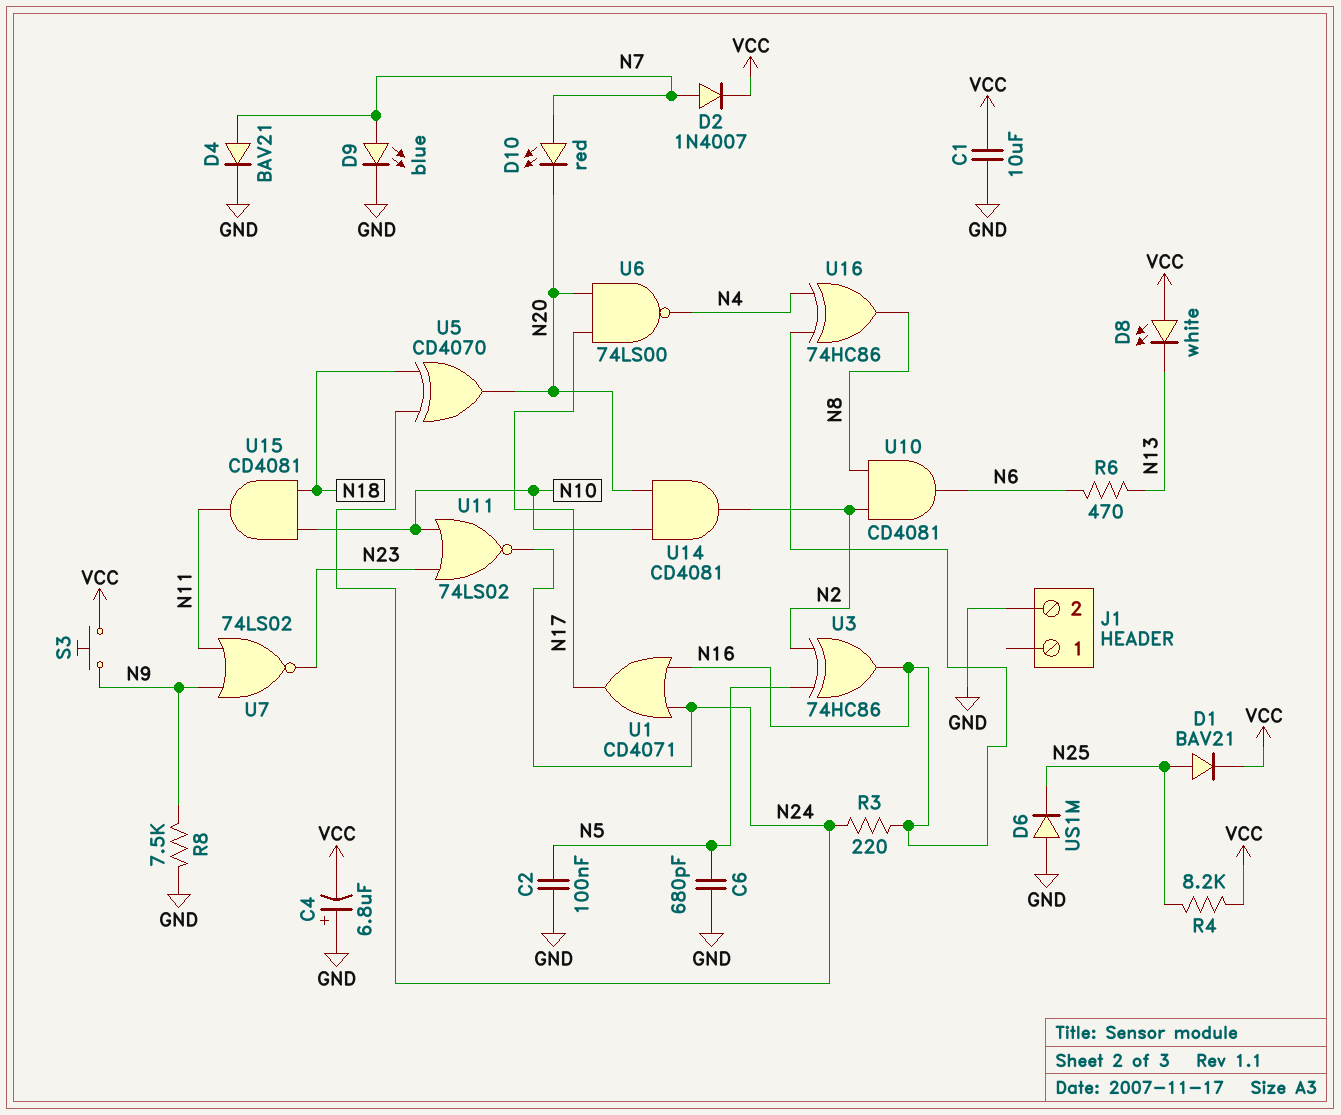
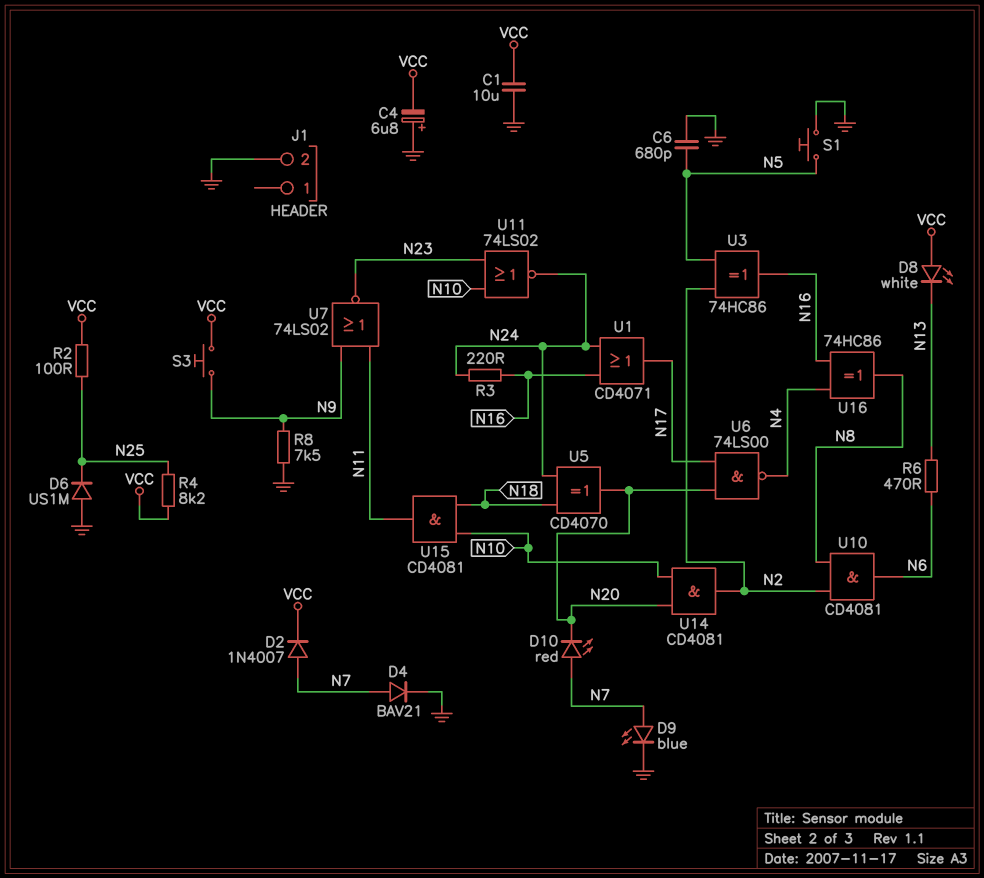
C2: 100nF (GND, N5) -> none
D1: diode BAV21 (A N25, K VCC) -> none
R2: none -> 100 (N25, VCC)
S1: none -> button (GND, N5)

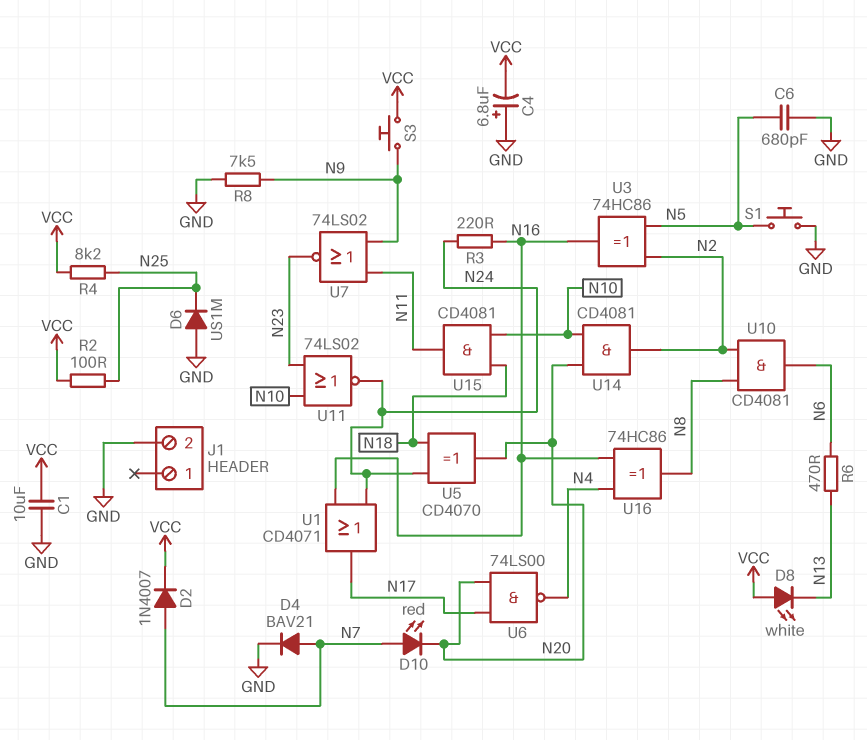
D9: LED blue (A N7, K GND) -> none

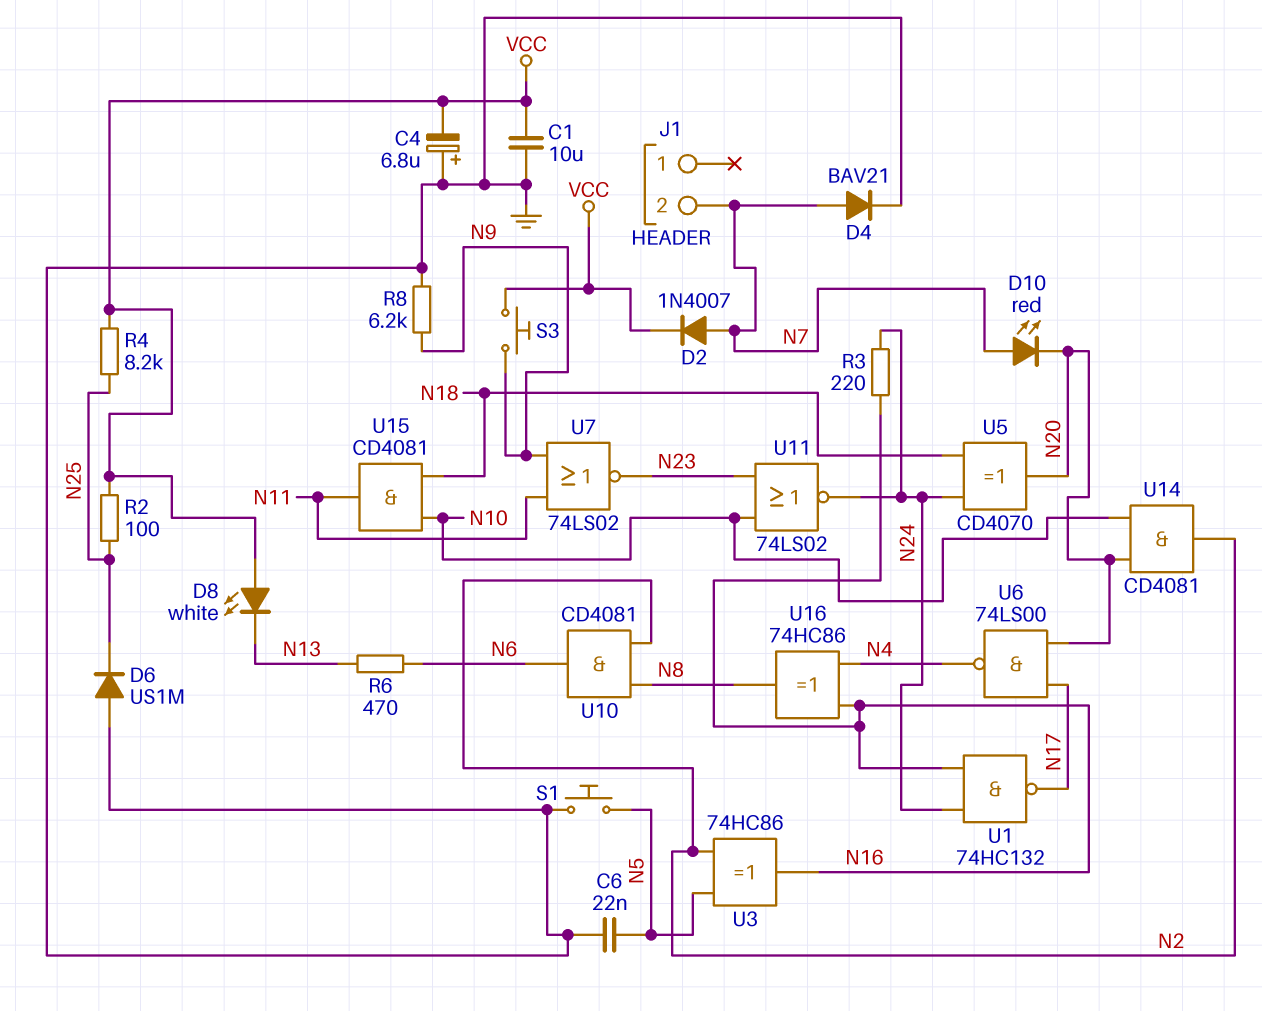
C6: 680pF (GND, N5) -> 22nF (GND, N5)
J1 pin 2: GND -> N7
R8: 7.5k (GND, N9) -> 6.2k (GND, N9)
U1: OR CD4071 (in N16, in N24, out N17) -> NAND 74HC132 (in N16, in N24, out N17)

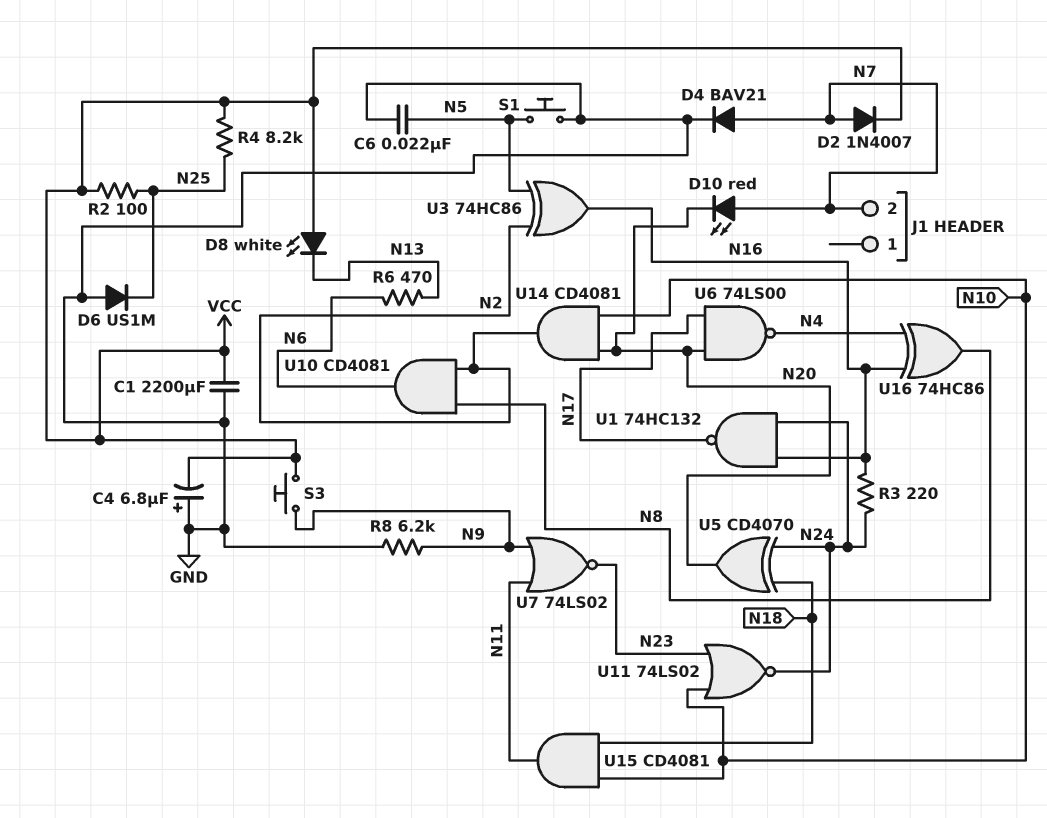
C1: 10uF (GND, VCC) -> 2200uF (GND, VCC)

